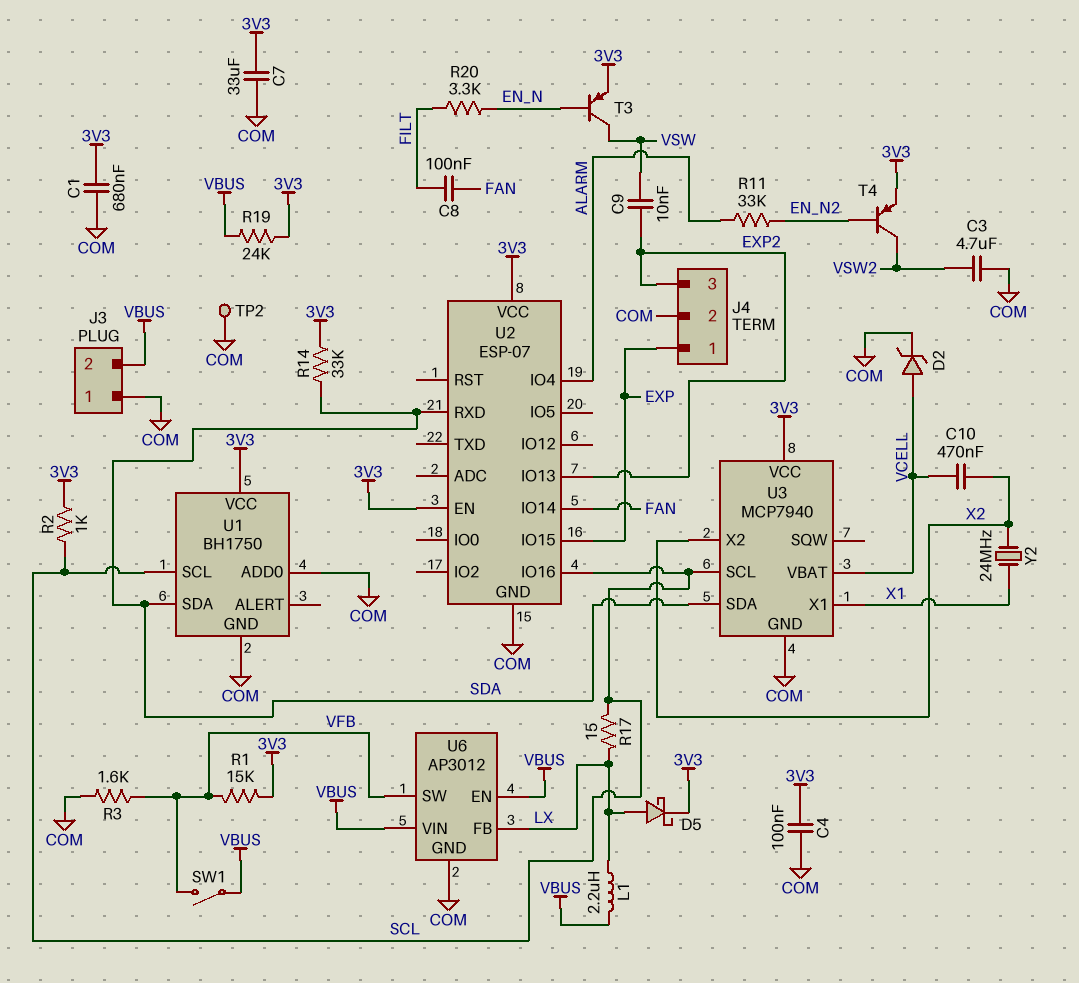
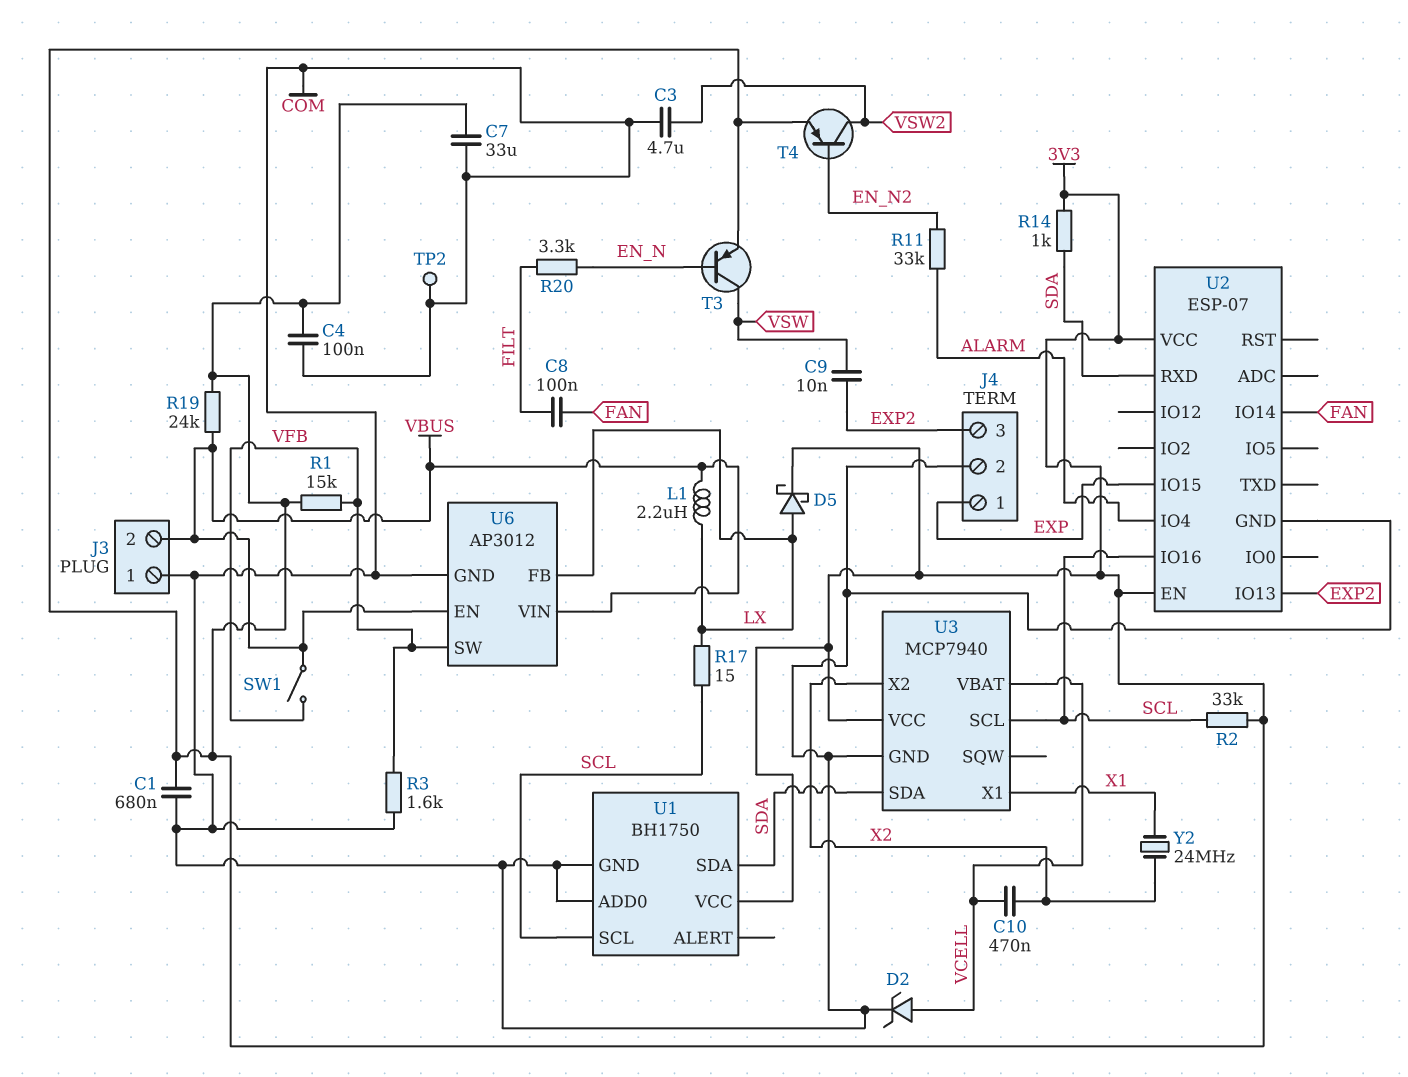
R2: 1k (3V3, SCL) -> 33k (3V3, SCL)
R14: 33k (3V3, SDA) -> 1k (3V3, SDA)

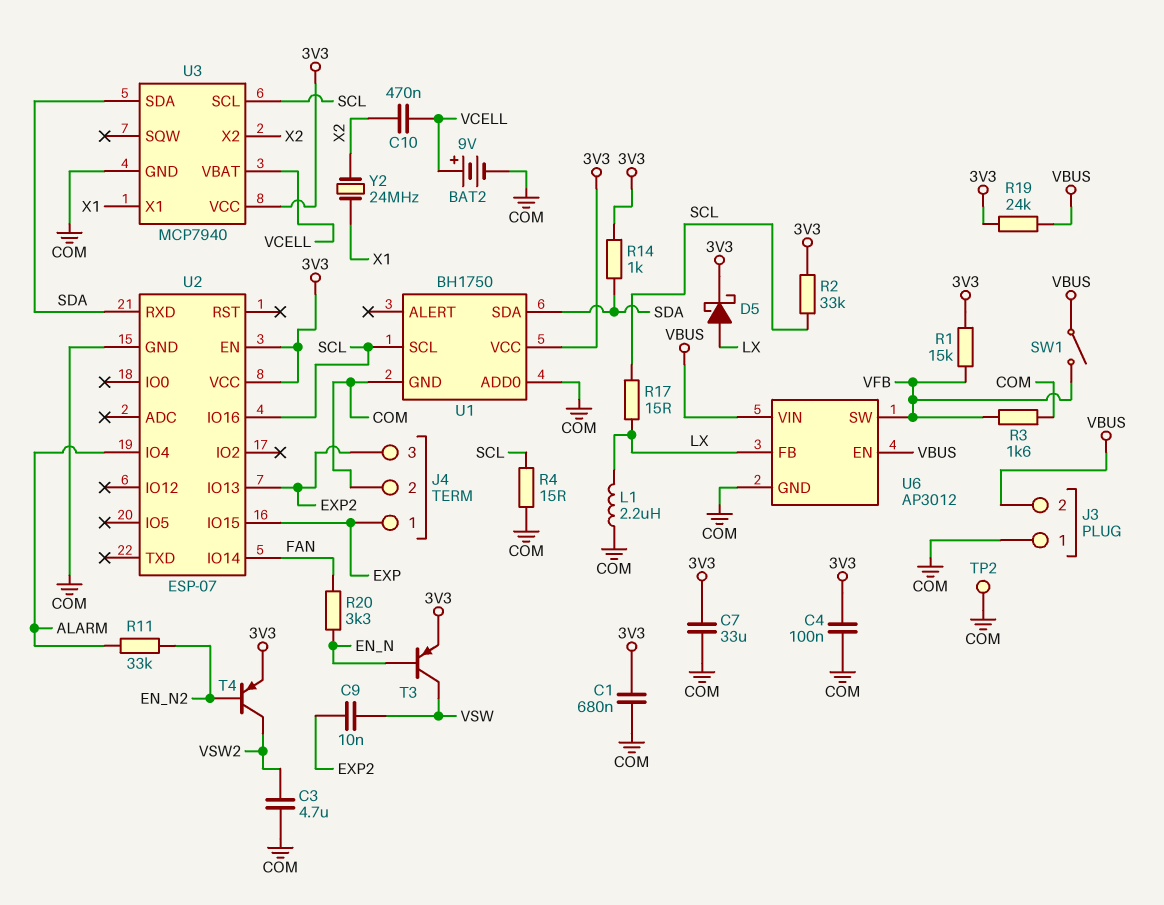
BAT2: none -> 9V (plus VCELL, minus COM)
C8: 100nF (FAN, FILT) -> none
D2: zener (A VCELL, K COM) -> none
L1: 2.2uH (LX, VBUS) -> 2.2uH (COM, LX)
R4: none -> 15 (COM, SCL)
R20: 3.3k (EN_N, FILT) -> 3.3k (EN_N, FAN)

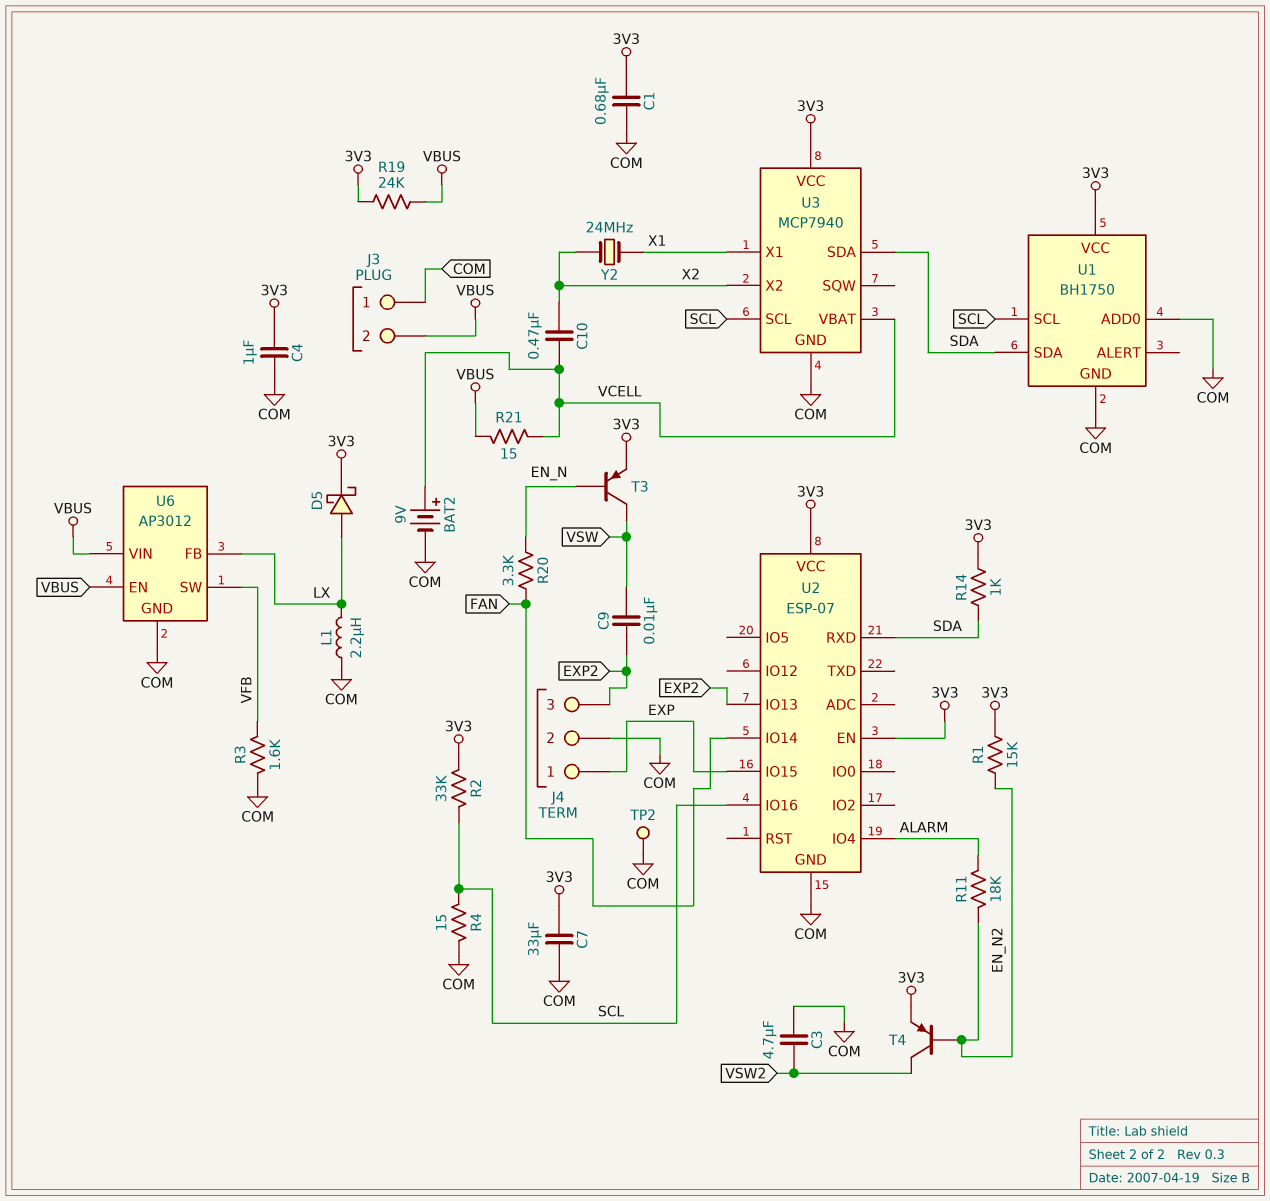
C4: 100nF (3V3, COM) -> 1uF (3V3, COM)
R1: 15k (3V3, VFB) -> 15k (3V3, EN_N2)
R11: 33k (ALARM, EN_N2) -> 18k (ALARM, EN_N2)
R17: 15 (LX, SCL) -> none
R21: none -> 15 (VBUS, VCELL)
SW1: switch (VBUS, VFB) -> none

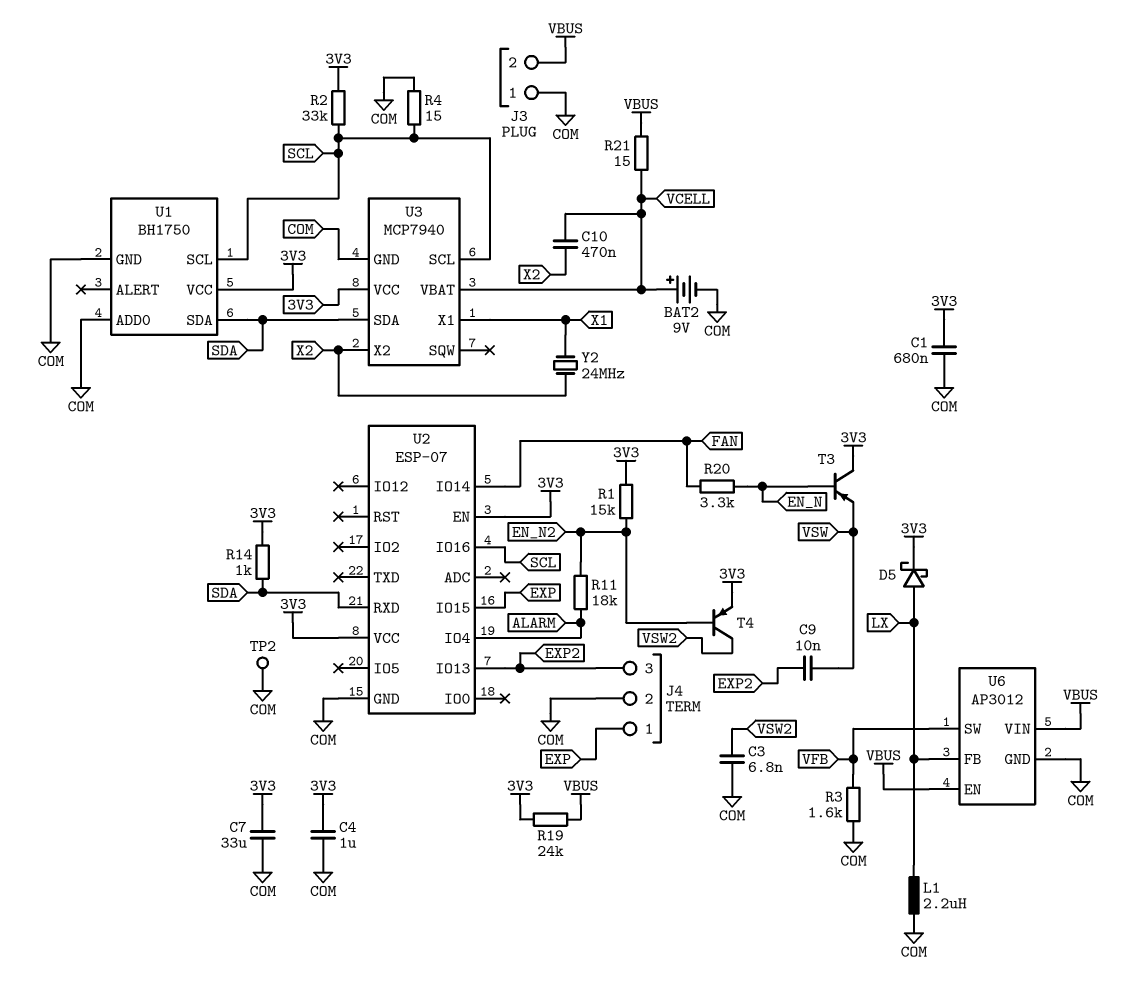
C3: 4.7uF (COM, VSW2) -> 6.8nF (COM, VSW2)
T3: PNP (B EN_N, C VSW, E 3V3) -> PNP (B EN_N, C 3V3, E VSW)

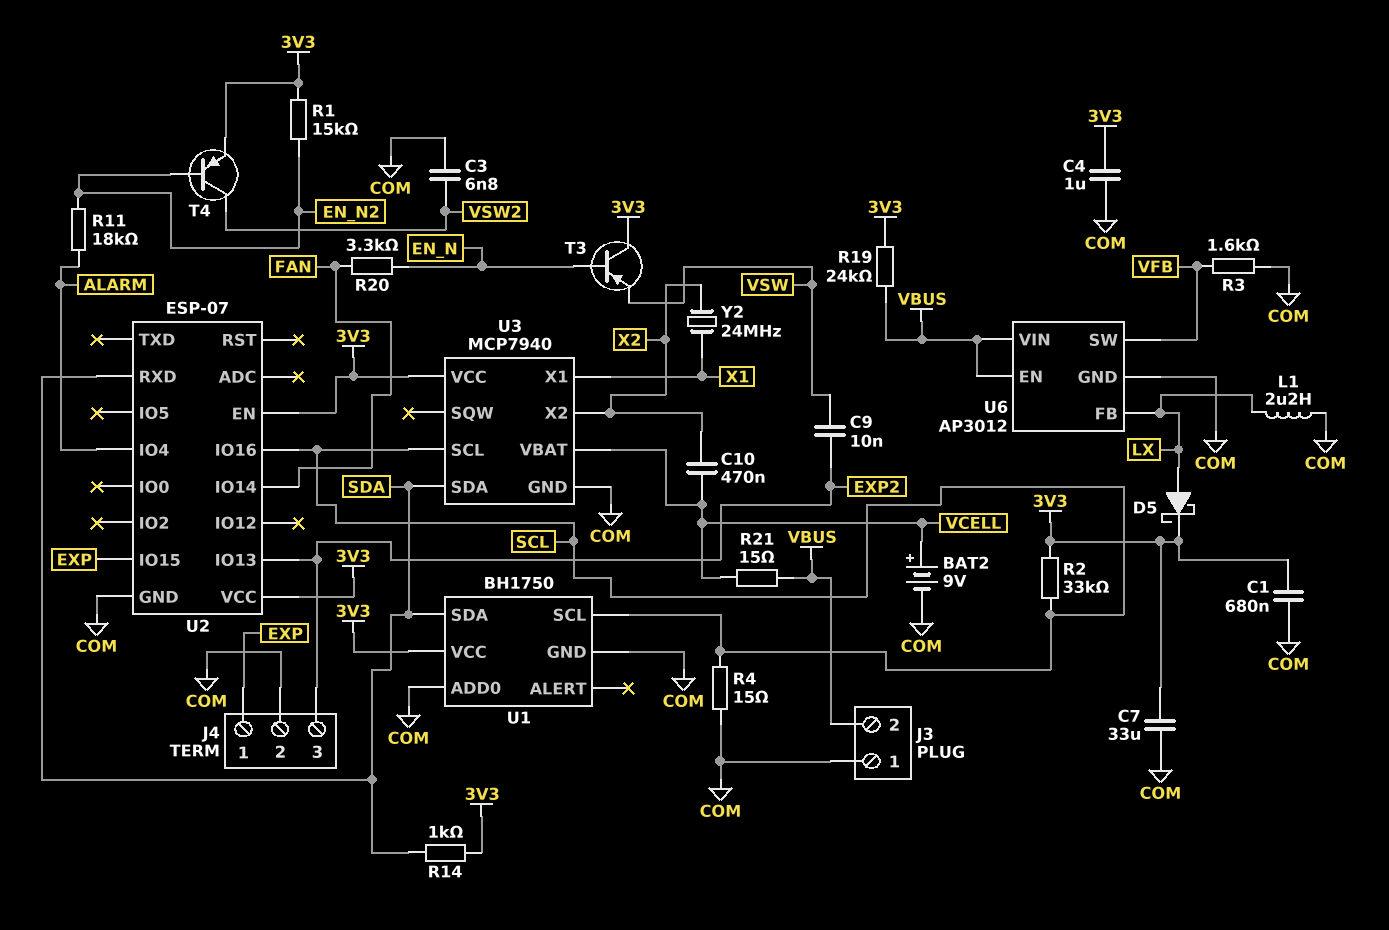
TP2: test point (COM) -> none

